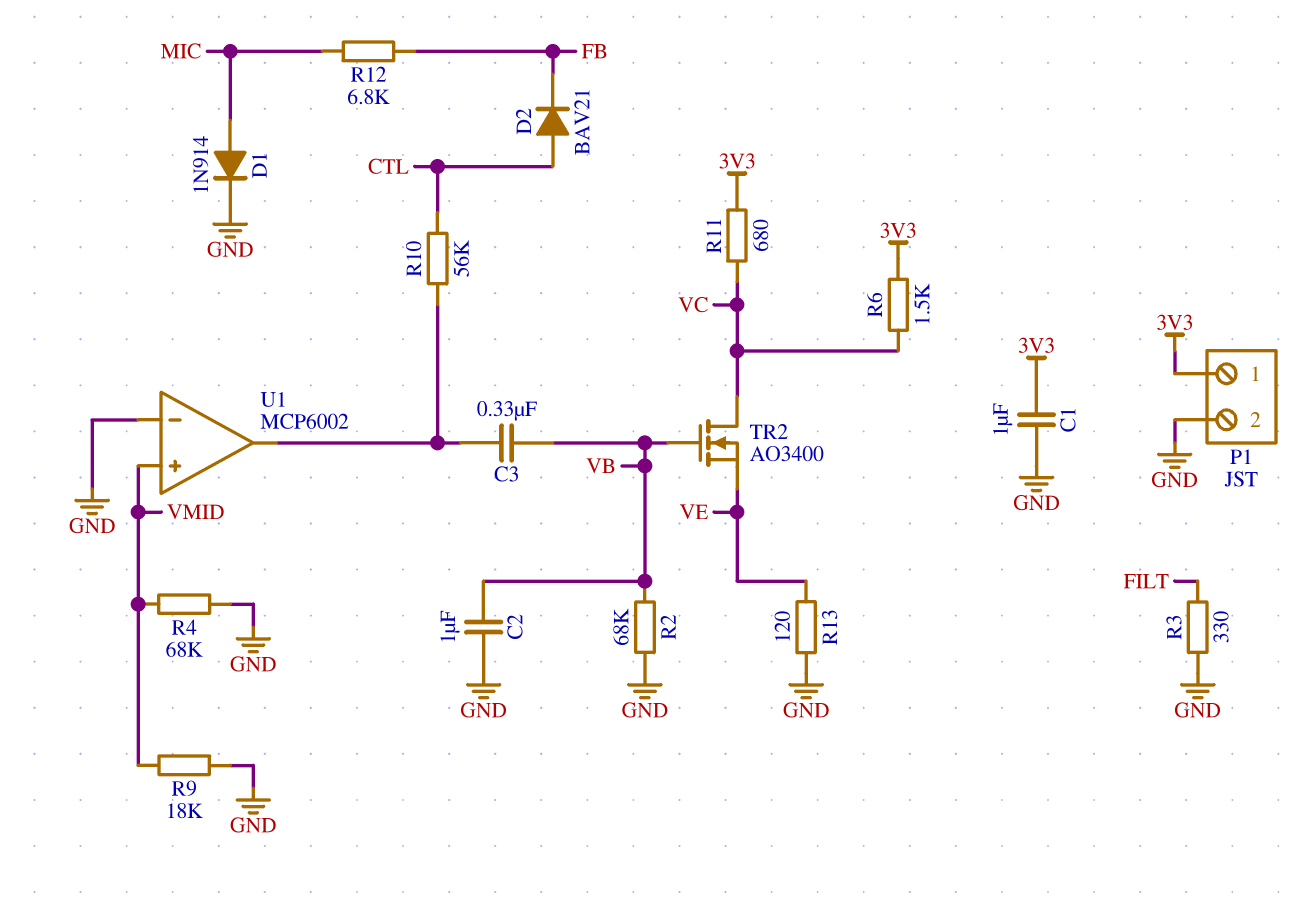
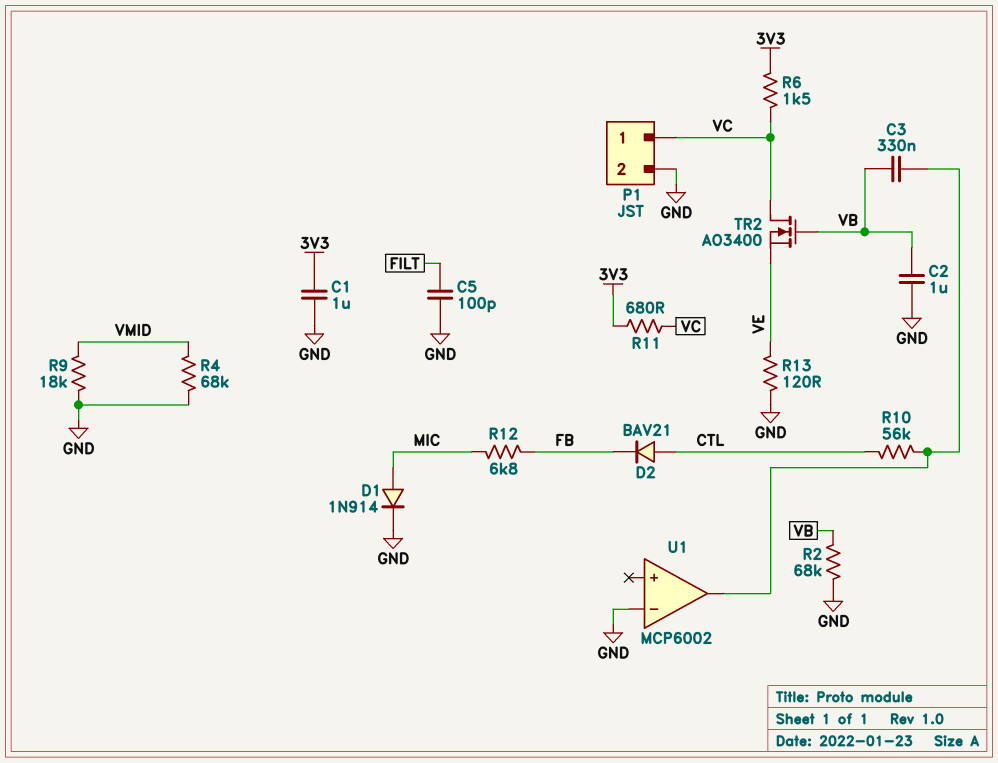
C5: none -> 100pF (FILT, GND)
P1 pin 1: 3V3 -> VC
R3: 330 (FILT, GND) -> none
U1 pin in+: VMID -> none

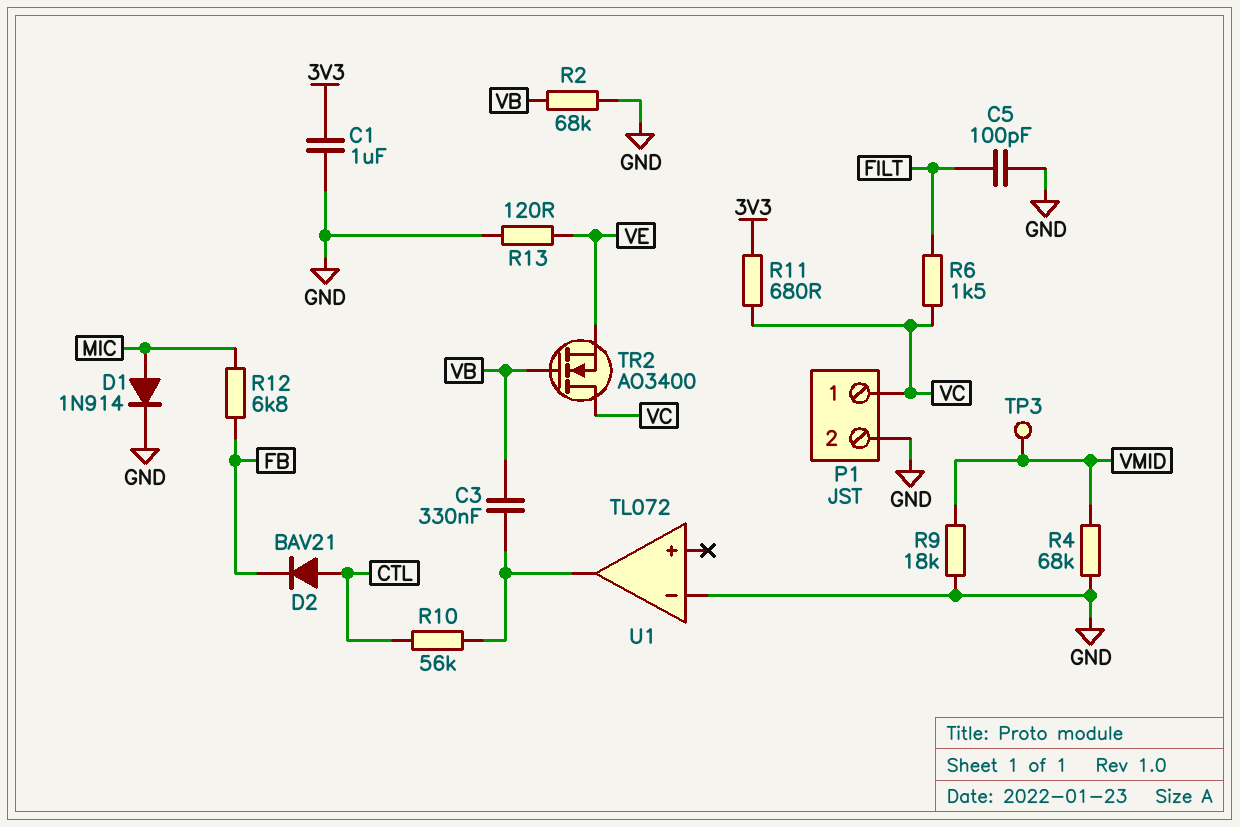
C2: 1uF (GND, VB) -> none
R6: 1.5k (3V3, VC) -> 1.5k (FILT, VC)
TP3: none -> test point (VMID)
U1: MCP6002 -> TL072

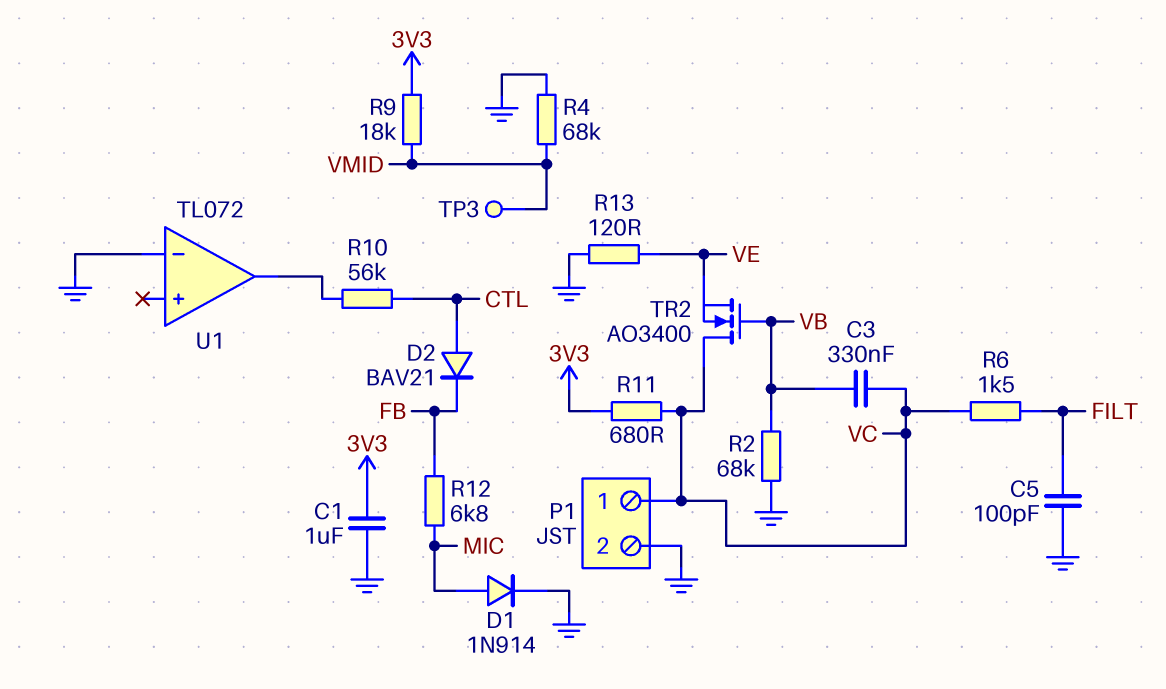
C3: 330nF (U1/out, VB) -> 330nF (VB, VC)
R9: 18k (GND, VMID) -> 18k (3V3, VMID)

